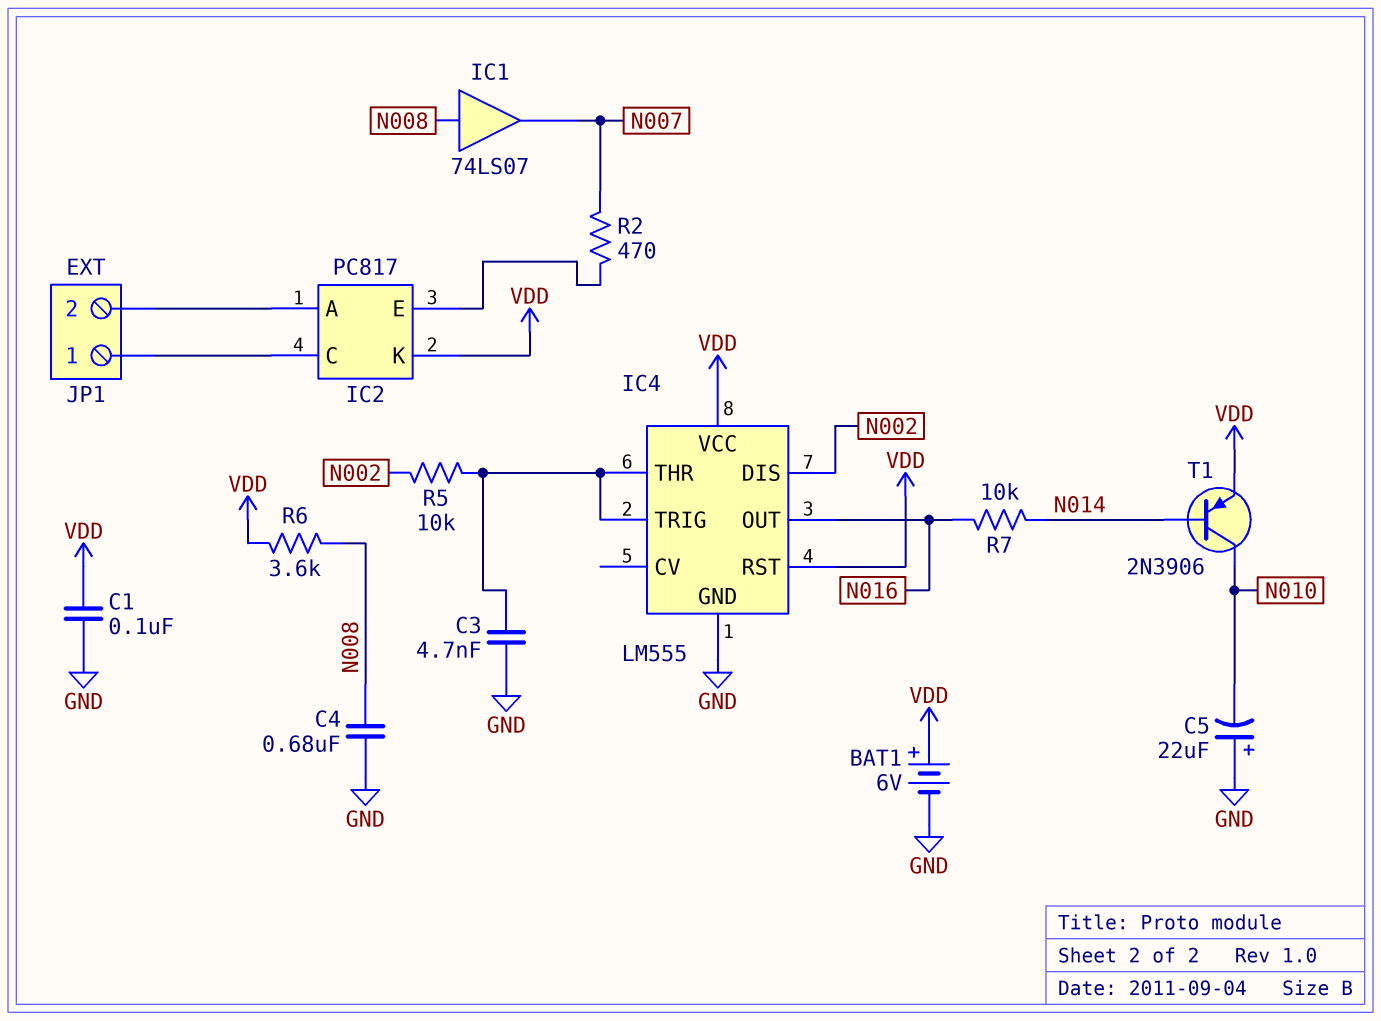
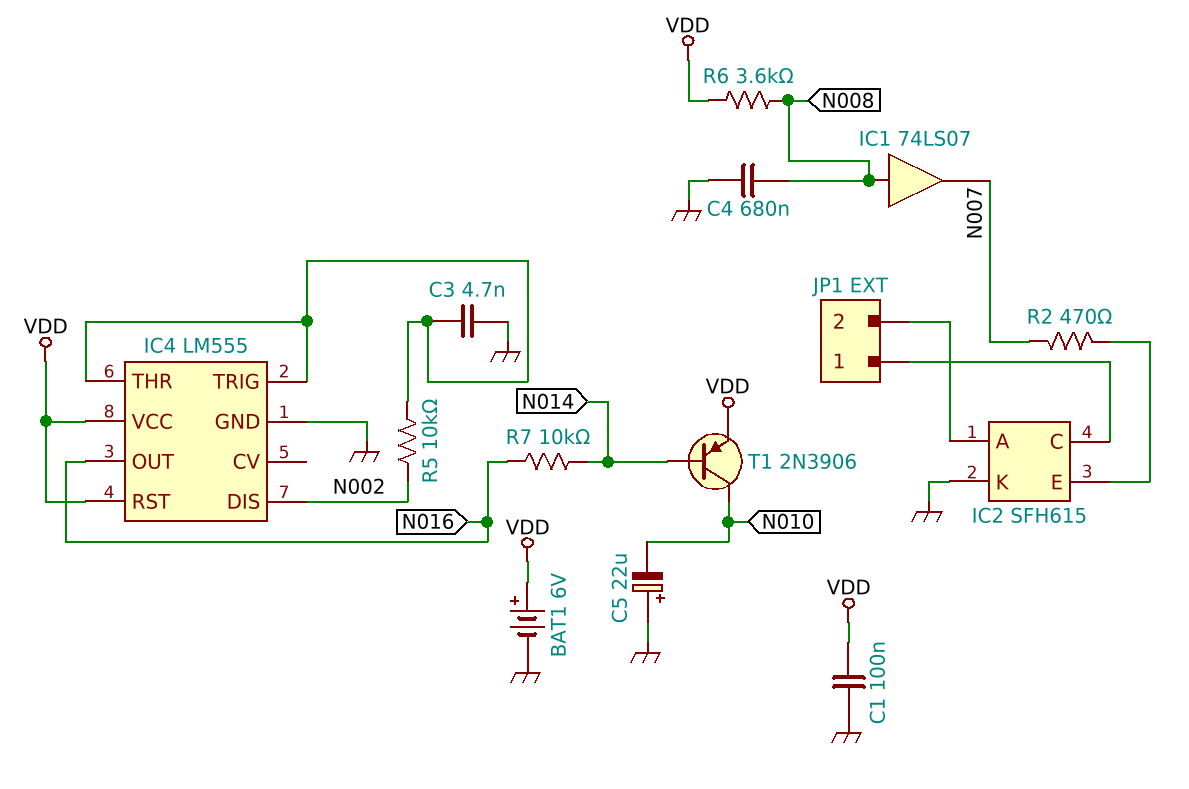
IC2: PC817 -> SFH615
IC2 pin K: VDD -> GND

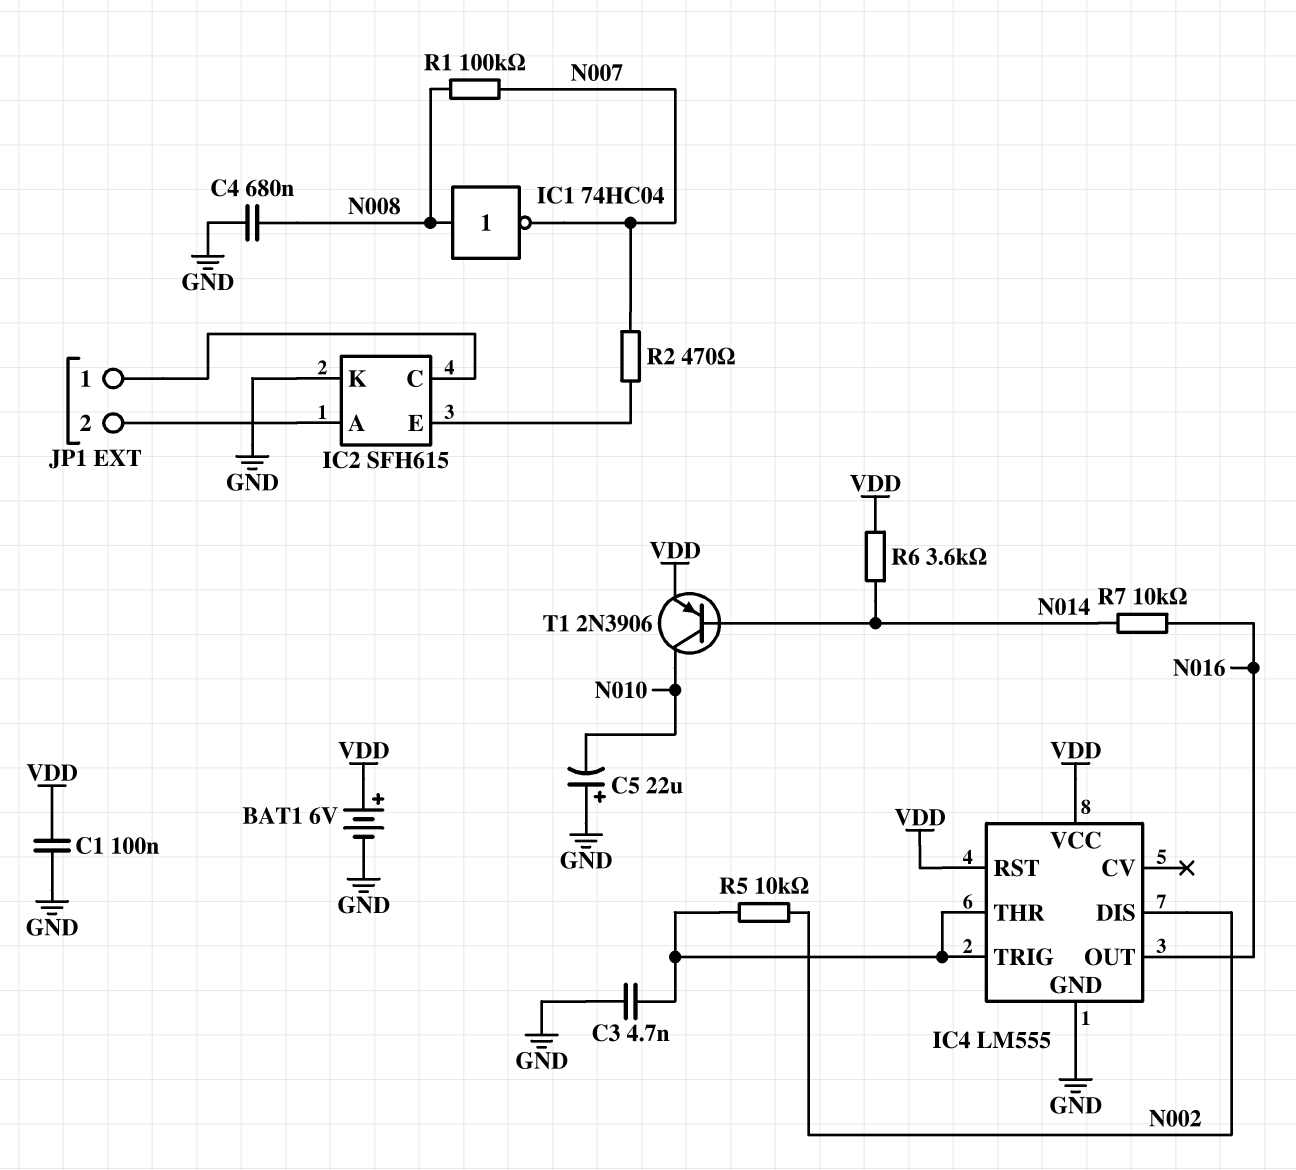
IC1: buffer 74LS07 (in N008, out N007) -> NOT 74HC04 (in N008, out N007)
R1: none -> 100k (N007, N008)
R6: 3.6k (N008, VDD) -> 3.6k (N014, VDD)

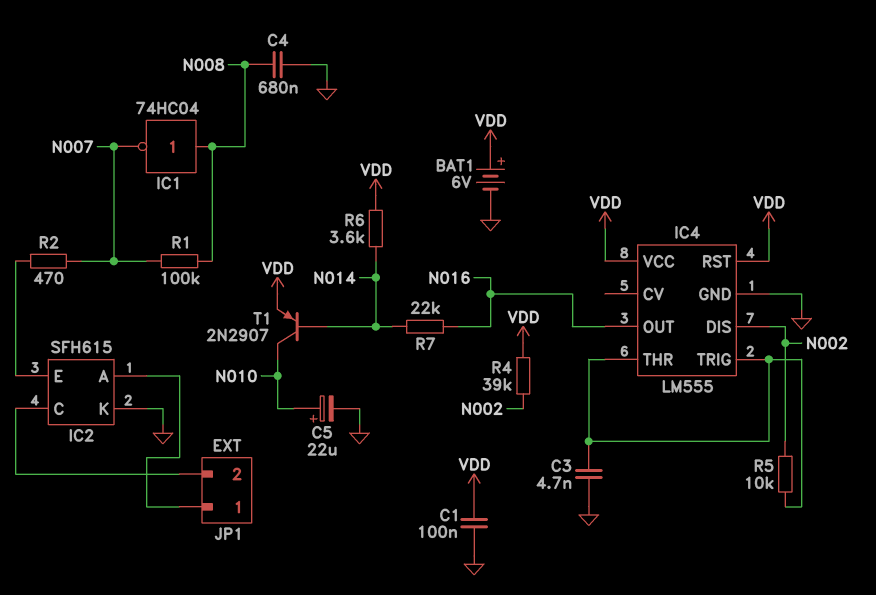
C5: 22uF (plus GND, minus N010) -> 22uF (plus N010, minus GND)
JP1 pin 1: IC2/C -> IC2/A
JP1 pin 2: IC2/A -> IC2/C
R4: none -> 39k (N002, VDD)
R7: 10k (N014, N016) -> 22k (N014, N016)
T1: PNP 2N3906 (B N014, C N010, E VDD) -> PNP 2N2907 (B N014, C N010, E VDD)

